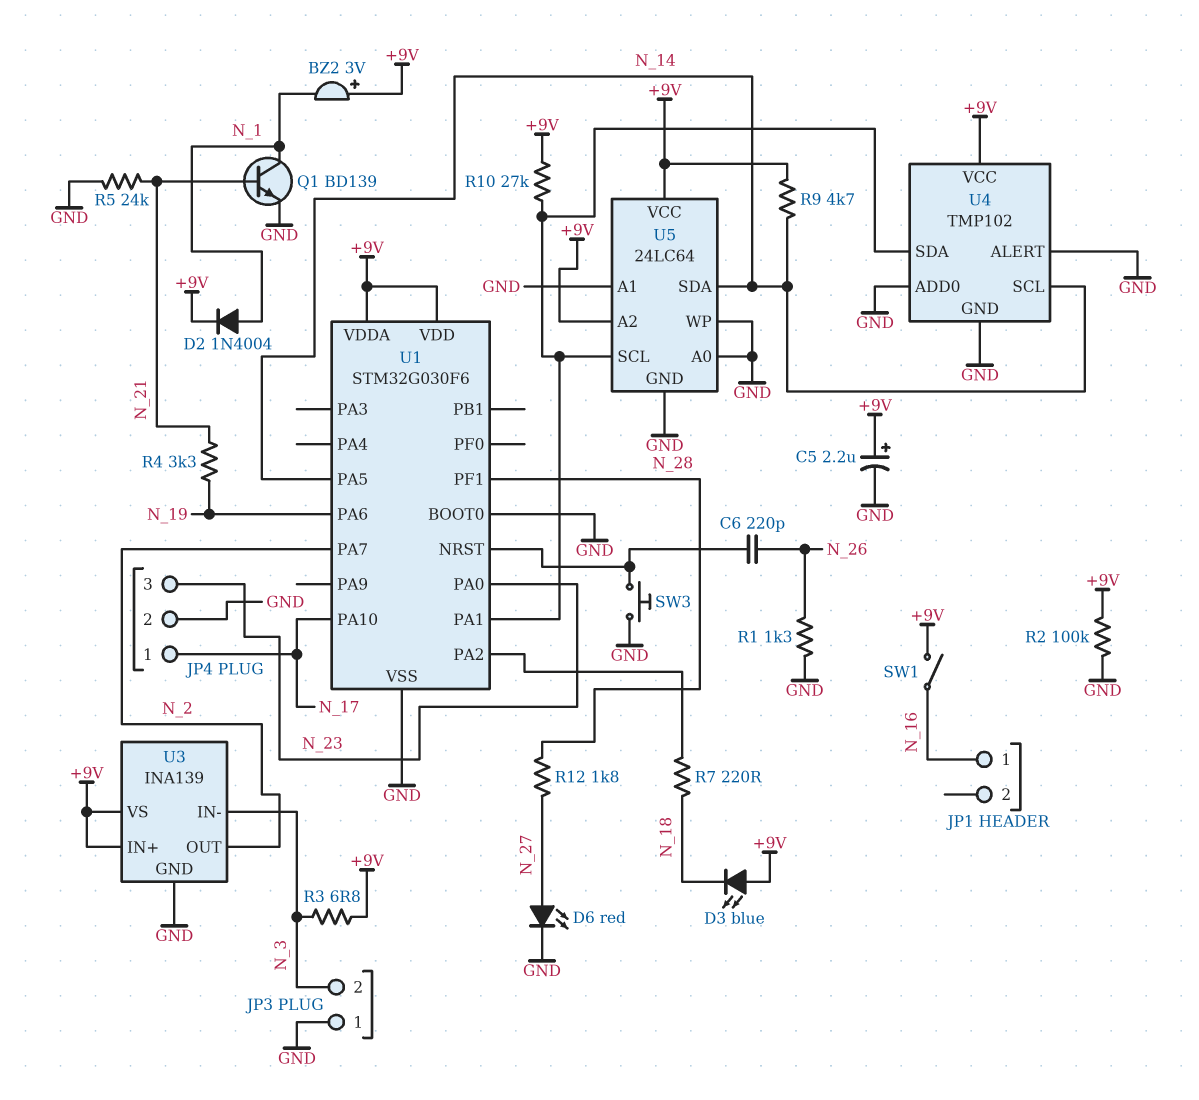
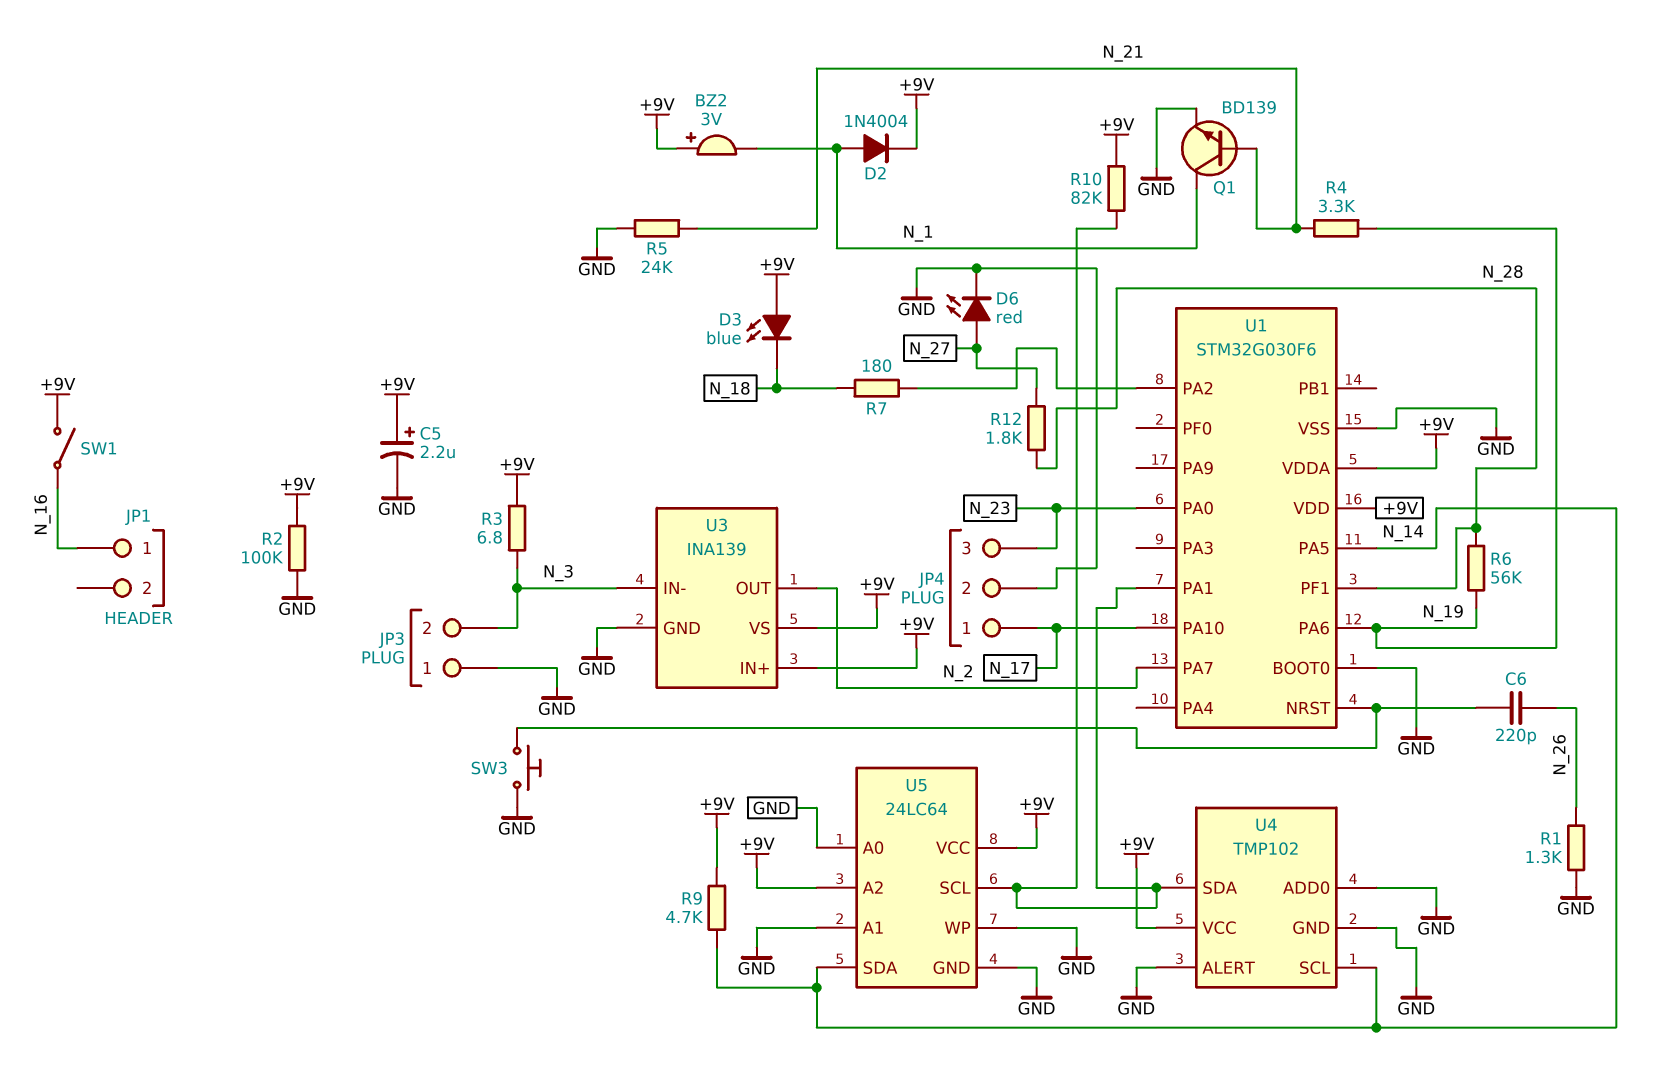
R6: none -> 56k (N_19, N_28)
R7: 220 (N_18, U1/PA2) -> 180 (N_18, U1/PA2)
R10: 27k (+9V, U1/PA1) -> 82k (+9V, U1/PA1)

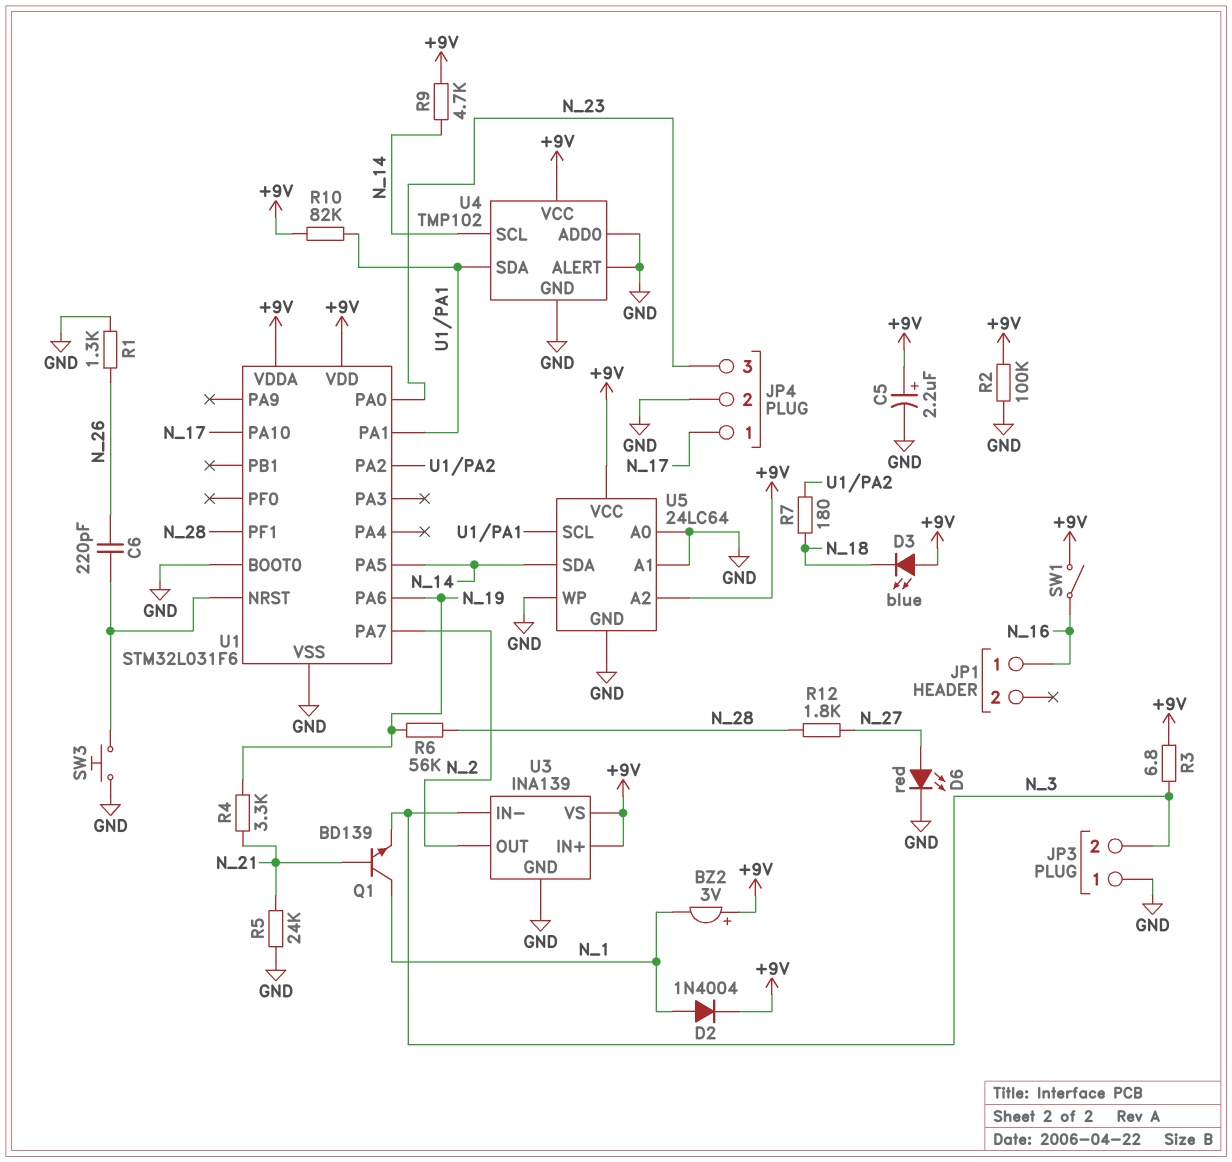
Q1: NPN BD139 (B N_21, C N_1, E GND) -> NPN BD139 (B N_21, C N_1, E N_3)
U1: STM32G030F6 -> STM32L031F6

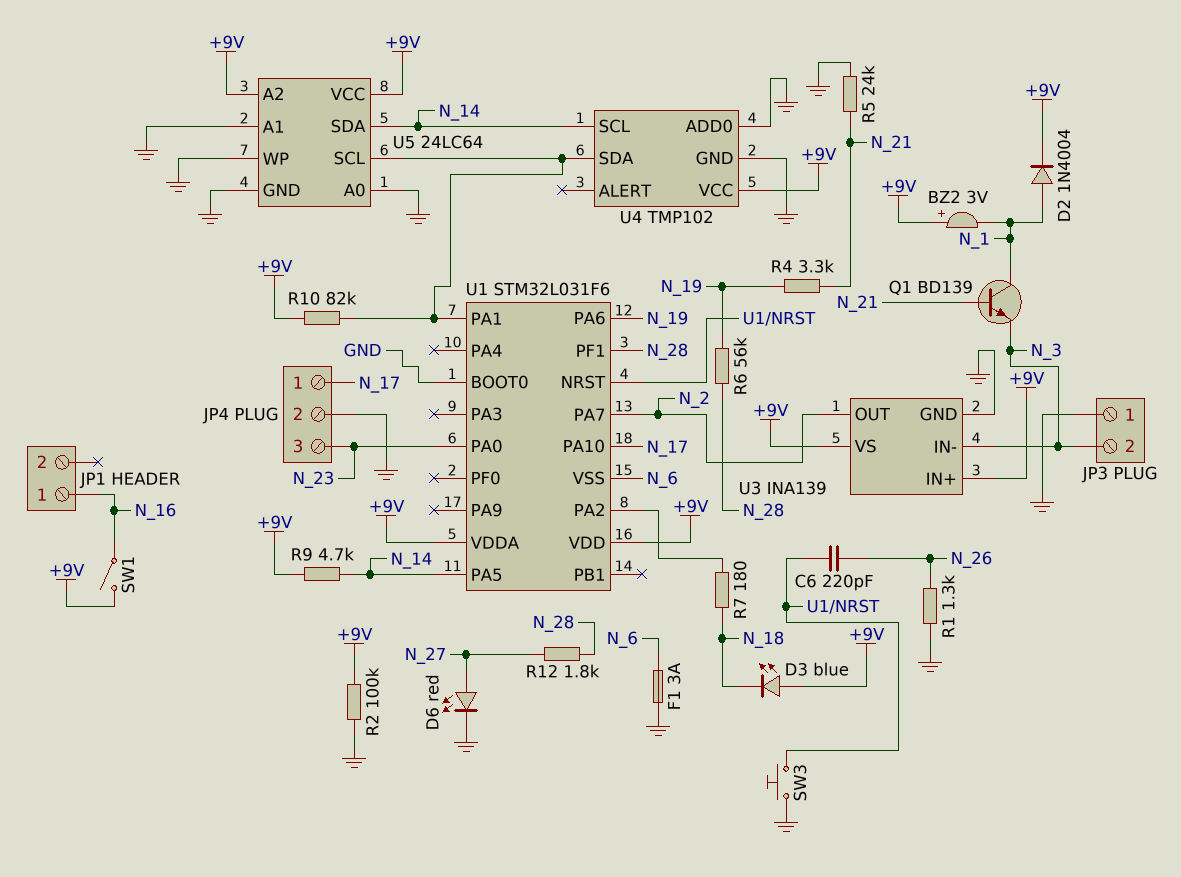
C5: 2.2uF (plus +9V, minus GND) -> none
F1: none -> 3A (GND, N_6)
R3: 6.8 (+9V, N_3) -> none
U1 pin VSS: GND -> N_6
U4 pin ALERT: GND -> none

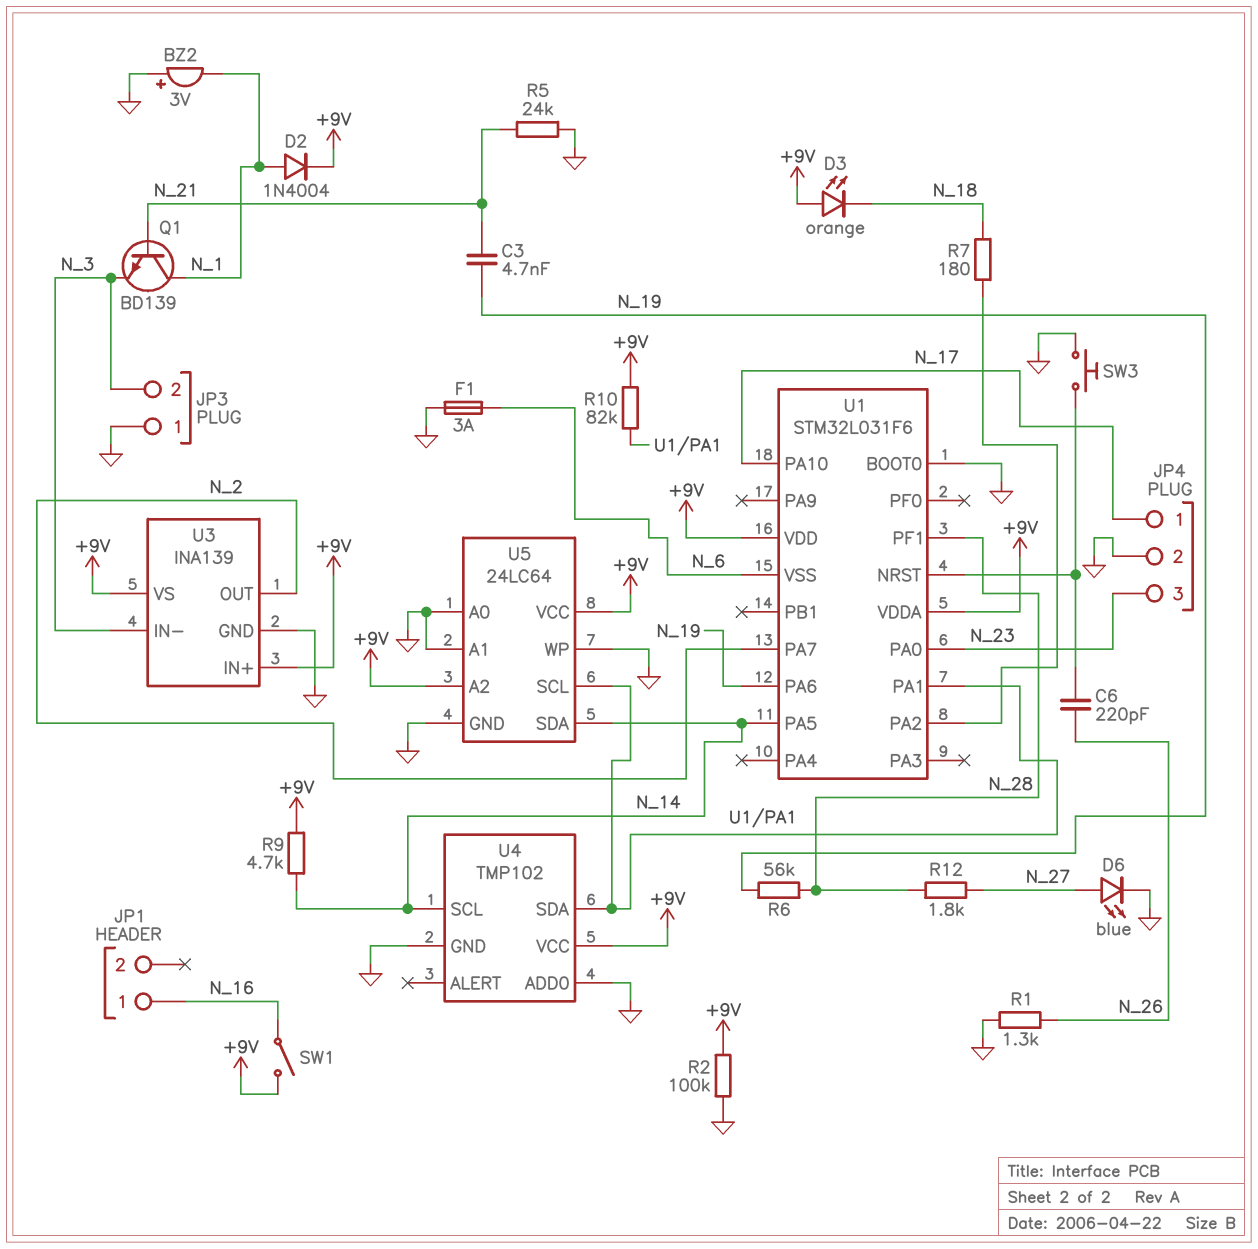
BZ2: buzzer 3V (plus +9V, minus N_1) -> buzzer 3V (plus GND, minus N_1)
C3: none -> 4.7nF (N_19, N_21)
D3: LED blue (A +9V, K N_18) -> LED orange (A +9V, K N_18)
D6: LED red (A N_27, K GND) -> LED blue (A N_27, K GND)
R4: 3.3k (N_19, N_21) -> none

